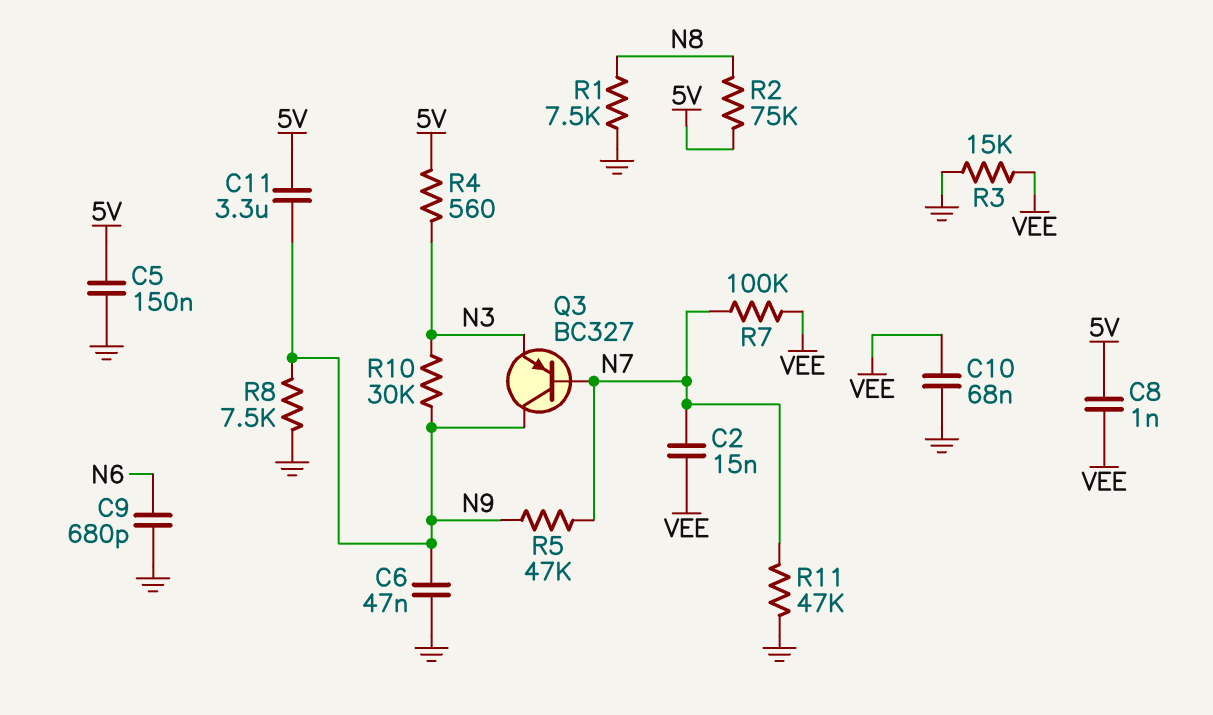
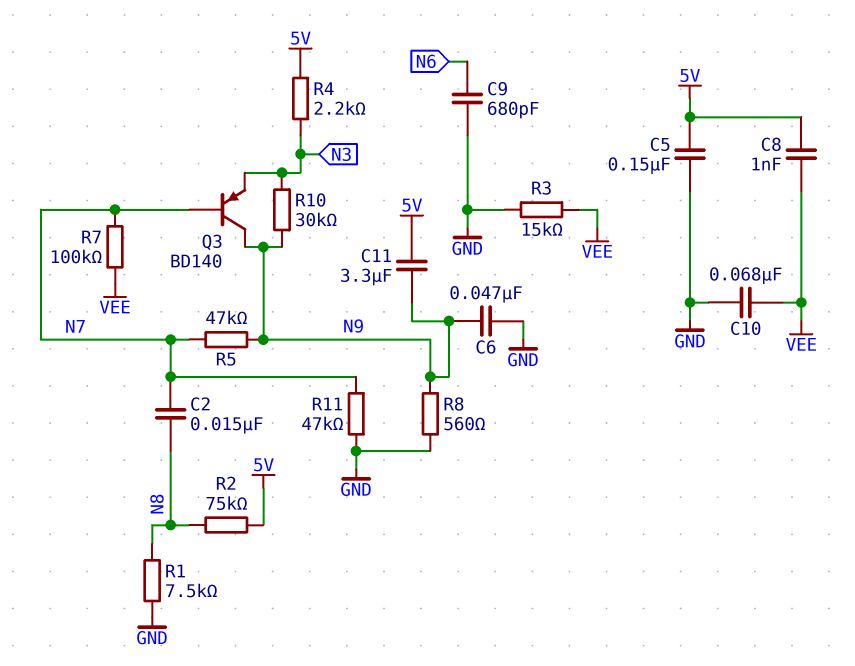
C2: 15nF (N7, VEE) -> 15nF (N7, N8)
Q3: PNP BC327 (B N7, C N9, E N3) -> PNP BD140 (B N7, C N9, E N3)
R4: 560 (5V, N3) -> 2.2k (5V, N3)
R8: 7.5k (GND, N9) -> 560 (GND, N9)

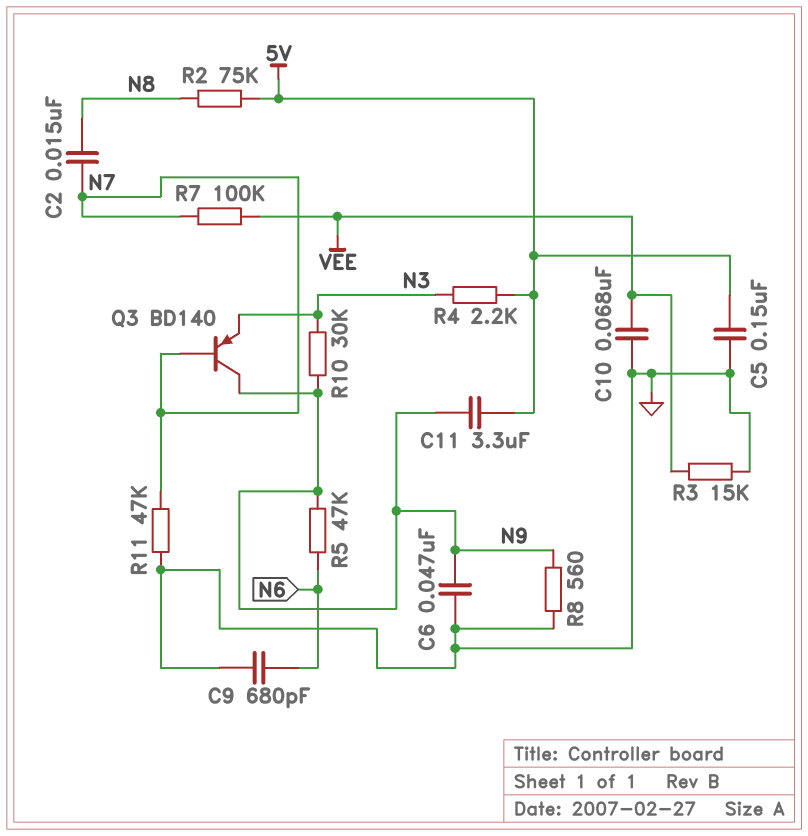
C8: 1nF (5V, VEE) -> none
R1: 7.5k (GND, N8) -> none
R5: 47k (N7, N9) -> 47k (N6, N9)

